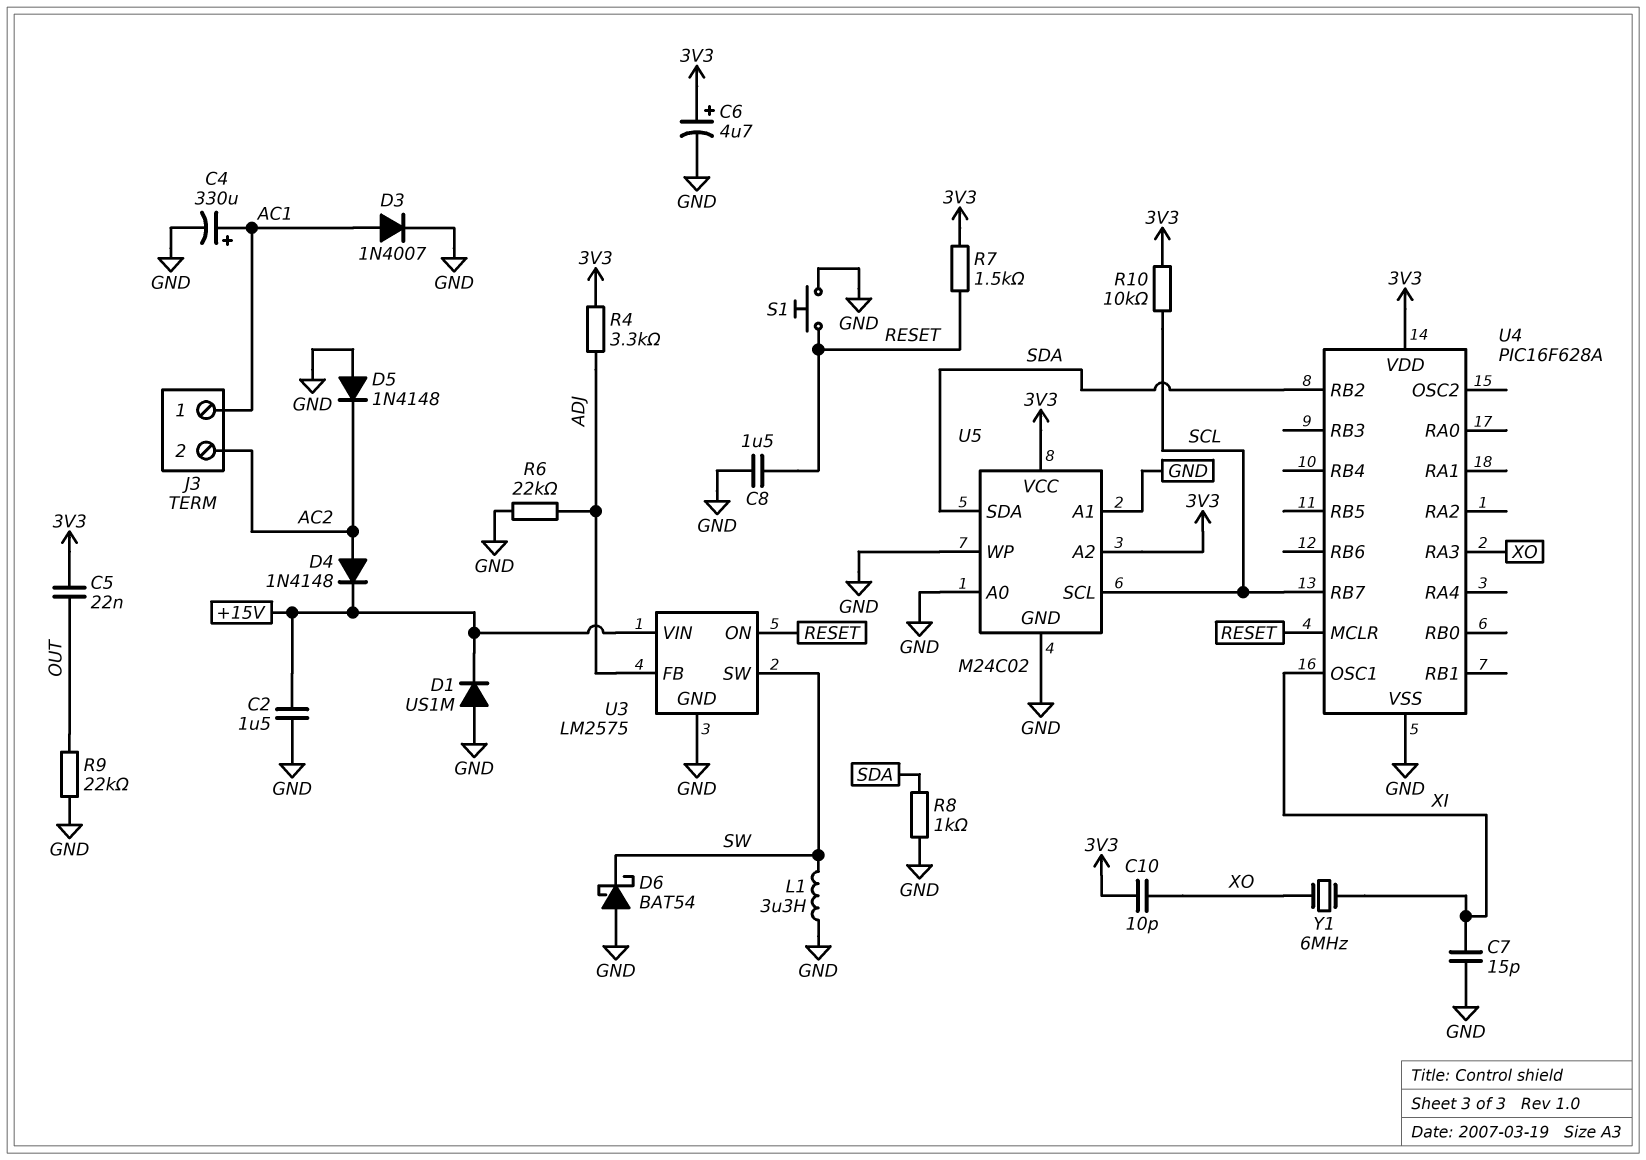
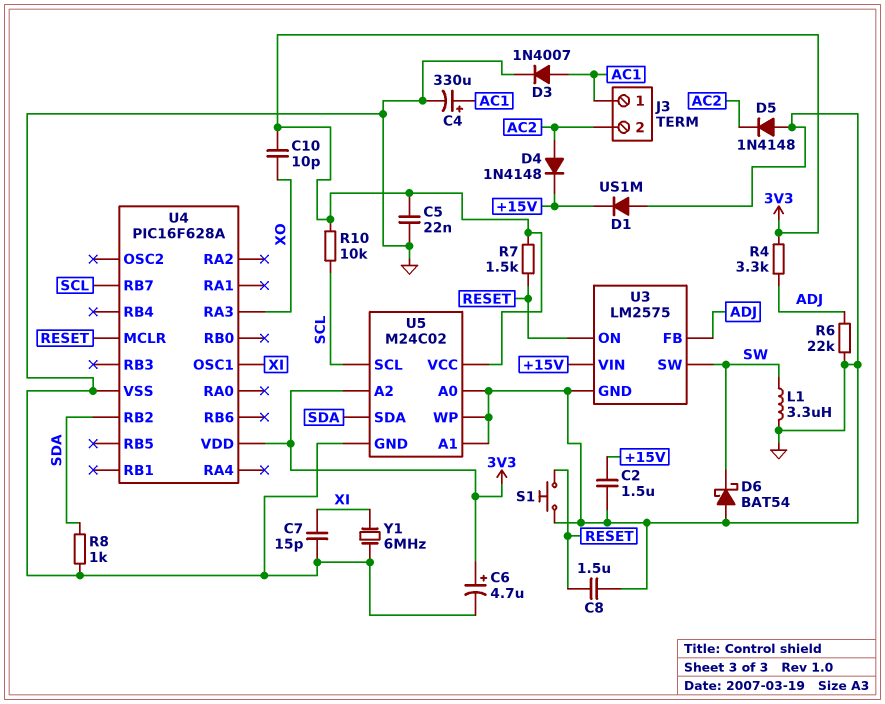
C5: 22nF (3V3, OUT) -> 22nF (3V3, GND)
R9: 22k (GND, OUT) -> none
Y1: 6MHz (XI, XO) -> 6MHz (GND, XI)

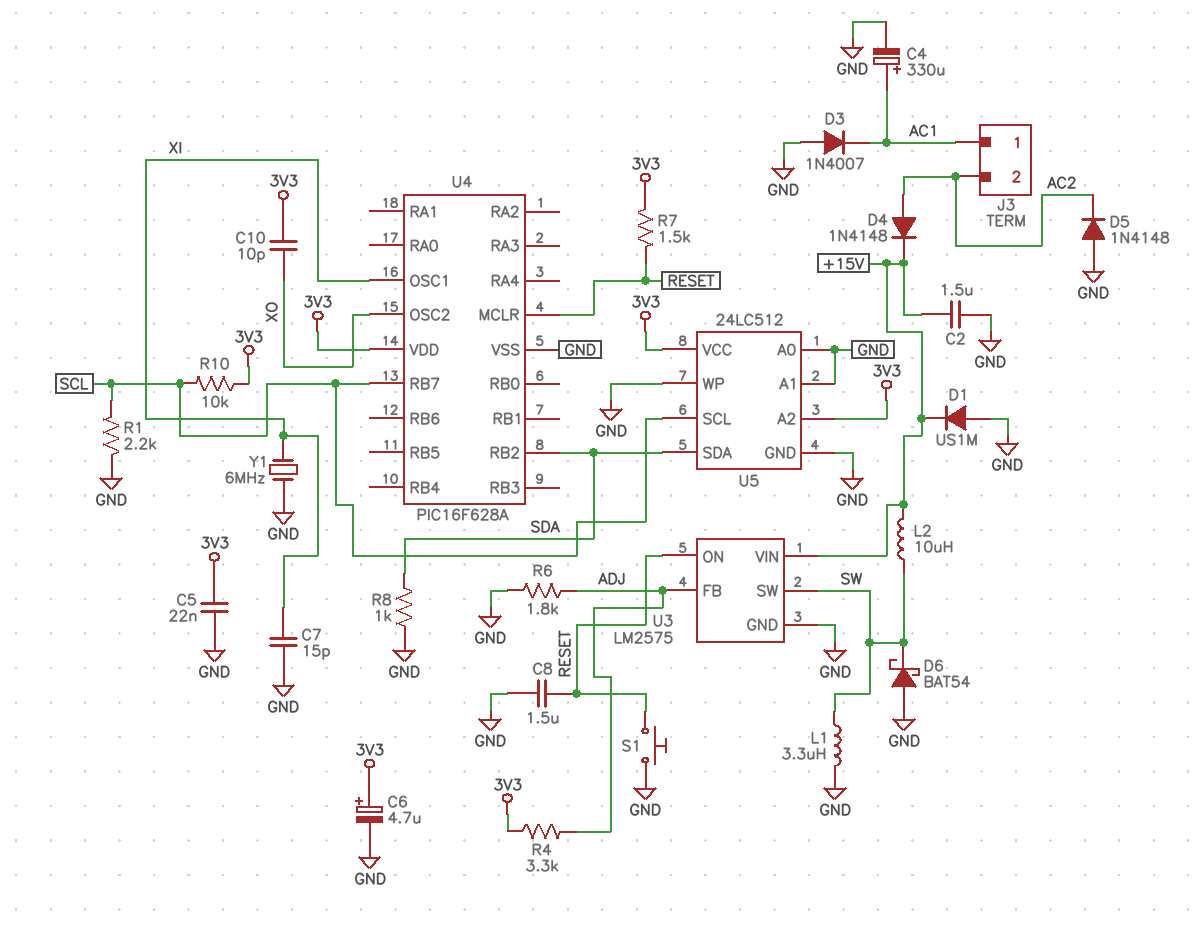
D3: diode 1N4007 (A AC1, K GND) -> diode 1N4007 (A GND, K AC1)
L2: none -> 10uH (+15V, SW)
R1: none -> 2.2k (GND, SCL)
R6: 22k (ADJ, GND) -> 1.8k (ADJ, GND)
U4 pin OSC2: none -> XO
U4 pin RA3: XO -> none
U5: M24C02 -> 24LC512

